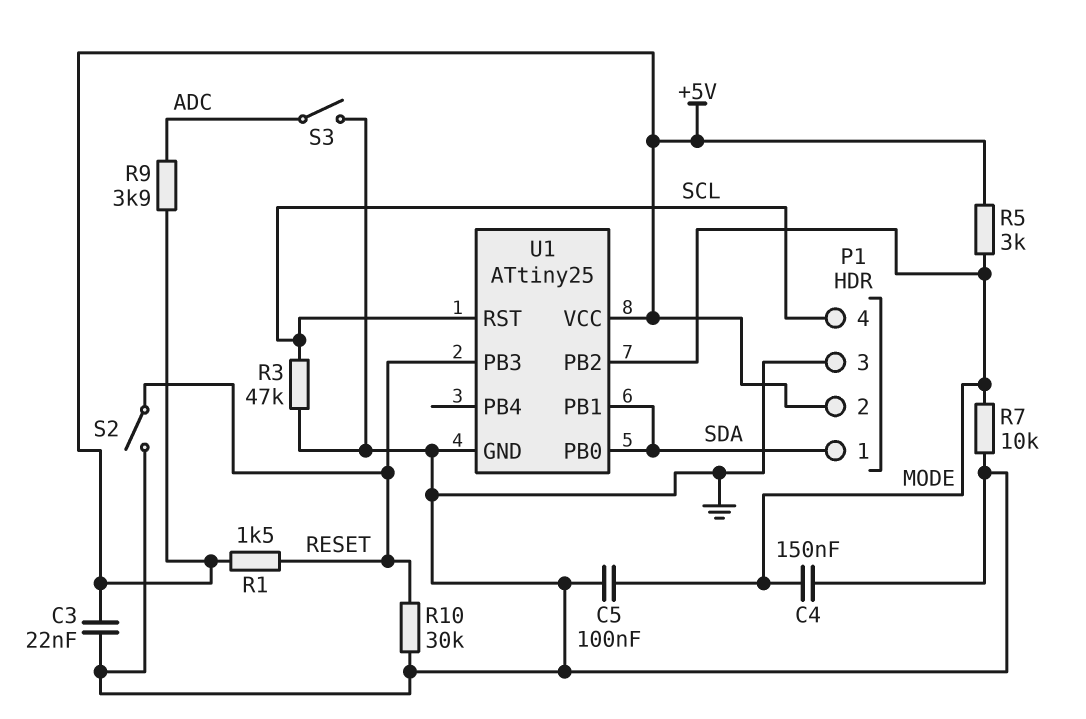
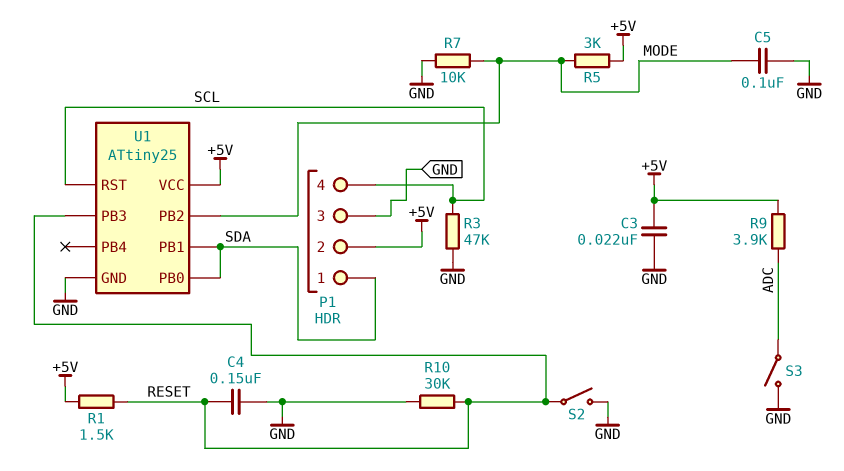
C4: 150nF (GND, MODE) -> 150nF (GND, RESET)

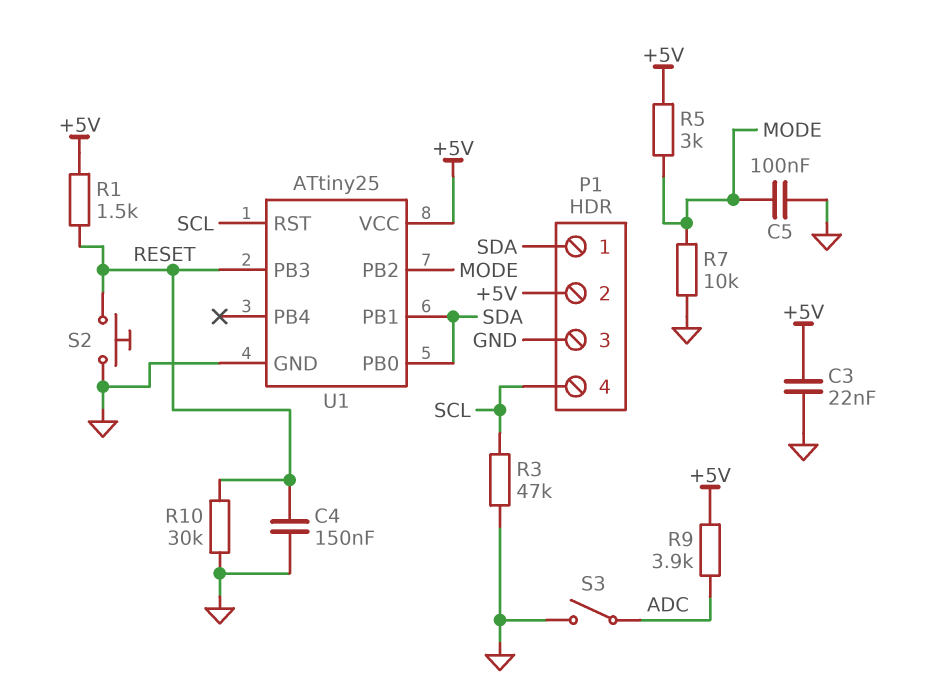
S2: switch (GND, RESET) -> button (GND, RESET)

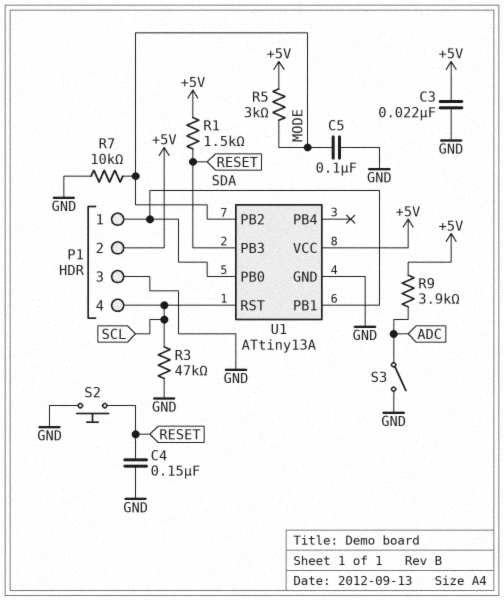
R10: 30k (GND, RESET) -> none
U1: ATtiny25 -> ATtiny13A

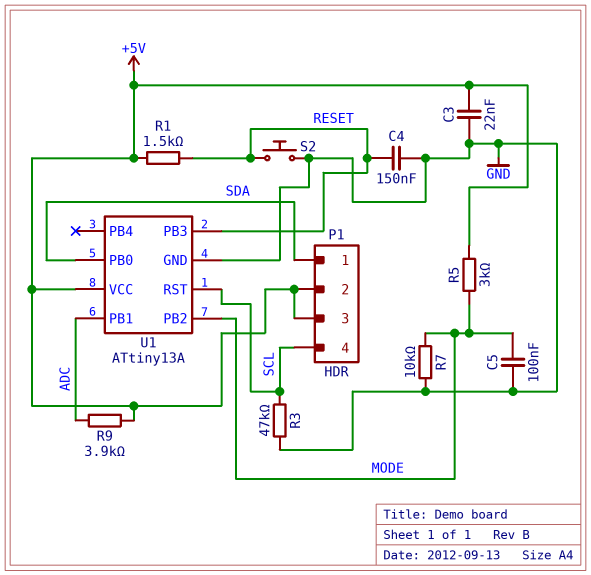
P1 pin 3: GND -> +5V
S3: switch (ADC, GND) -> none
U1 pin PB1: SDA -> ADC

